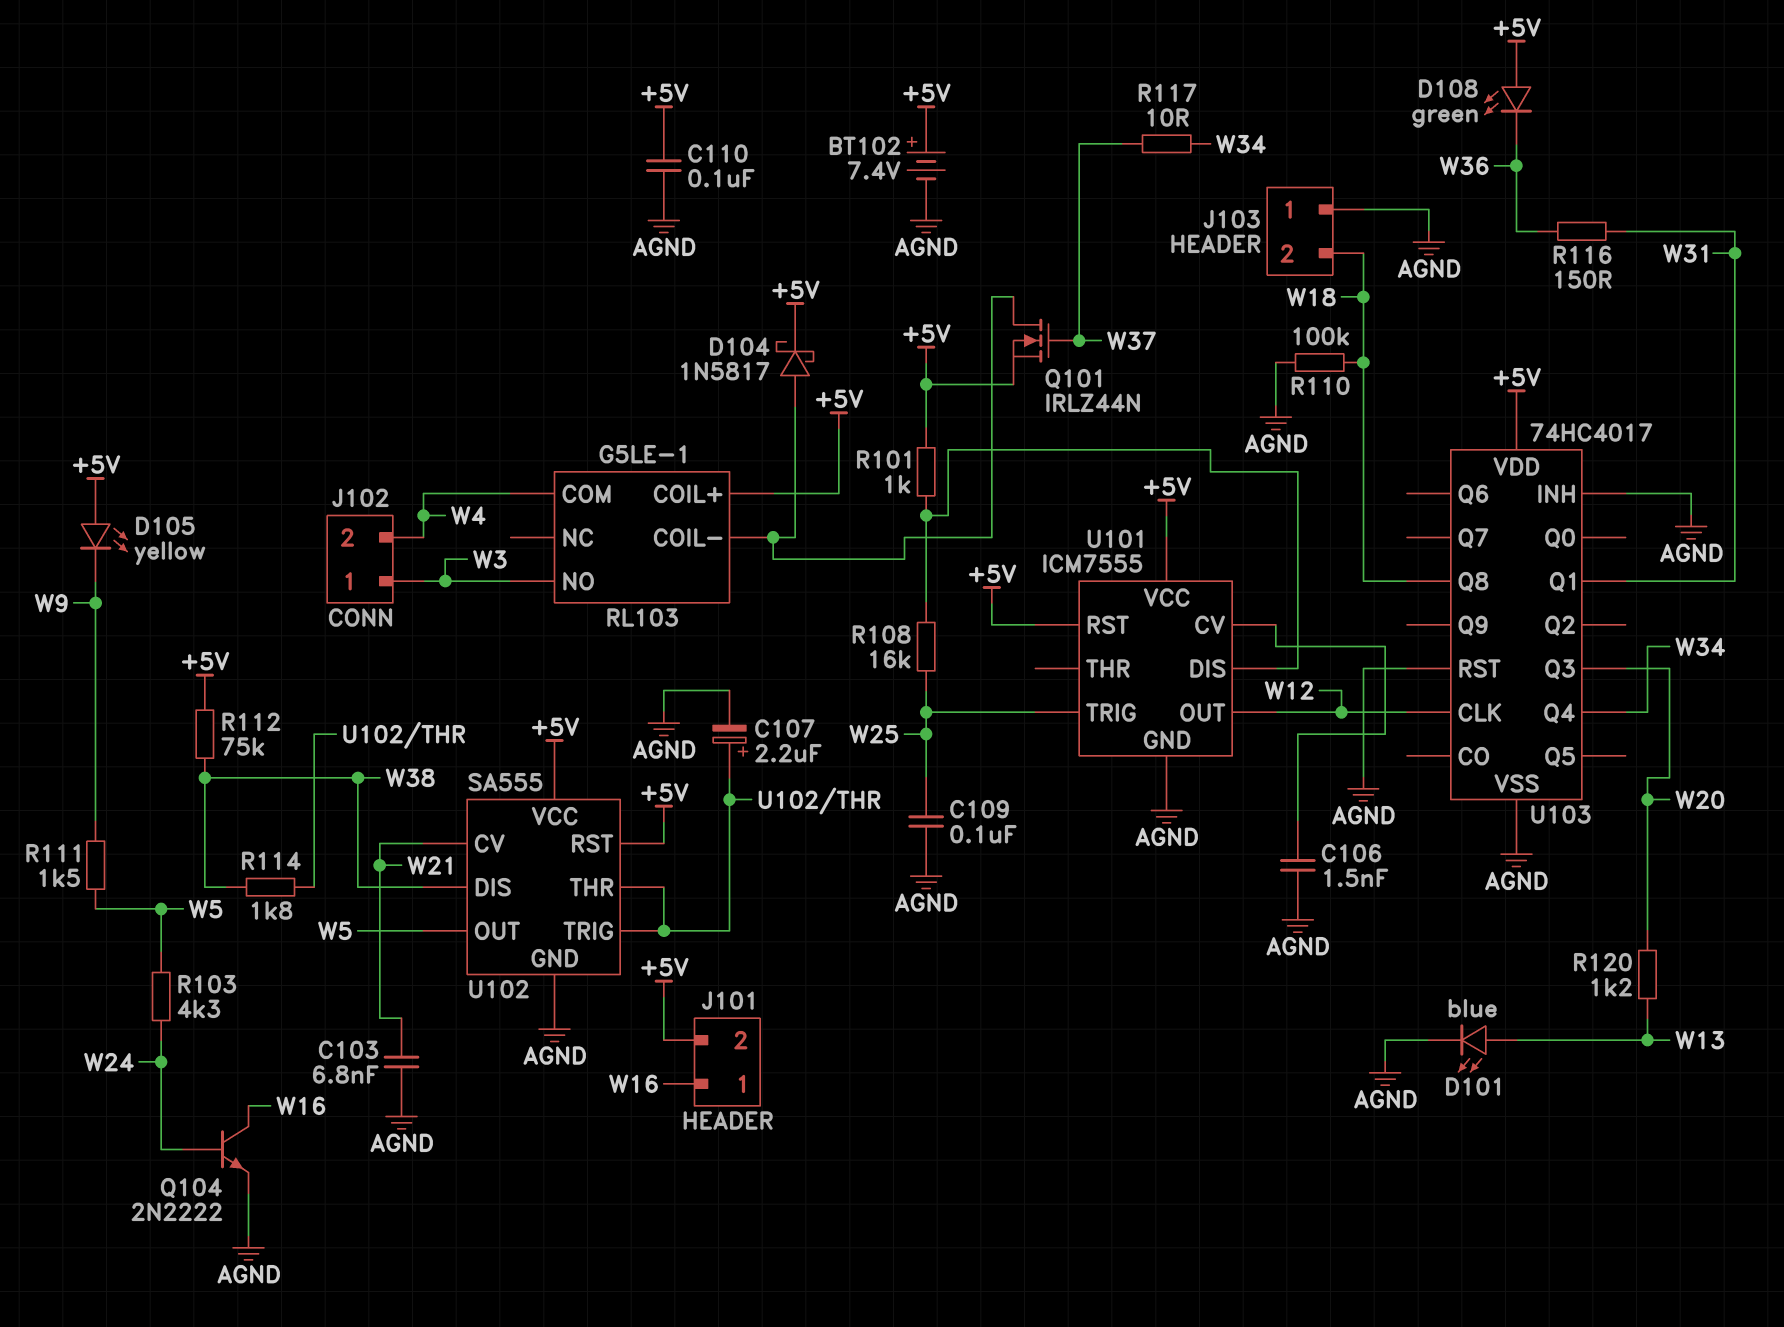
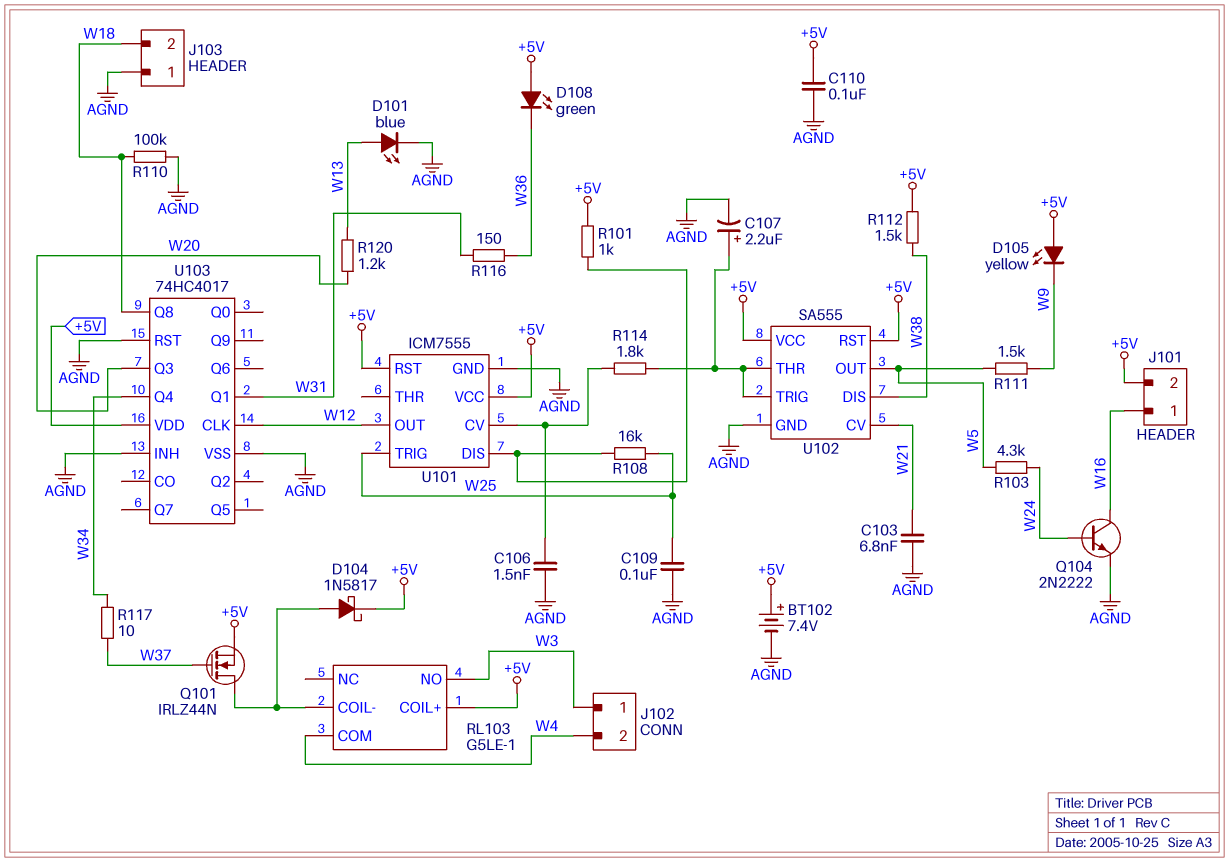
R112: 75k (+5V, W38) -> 1.5k (+5V, W38)
R114: 1.8k (U102/THR, W38) -> 1.8k (U101/CV, U102/THR)

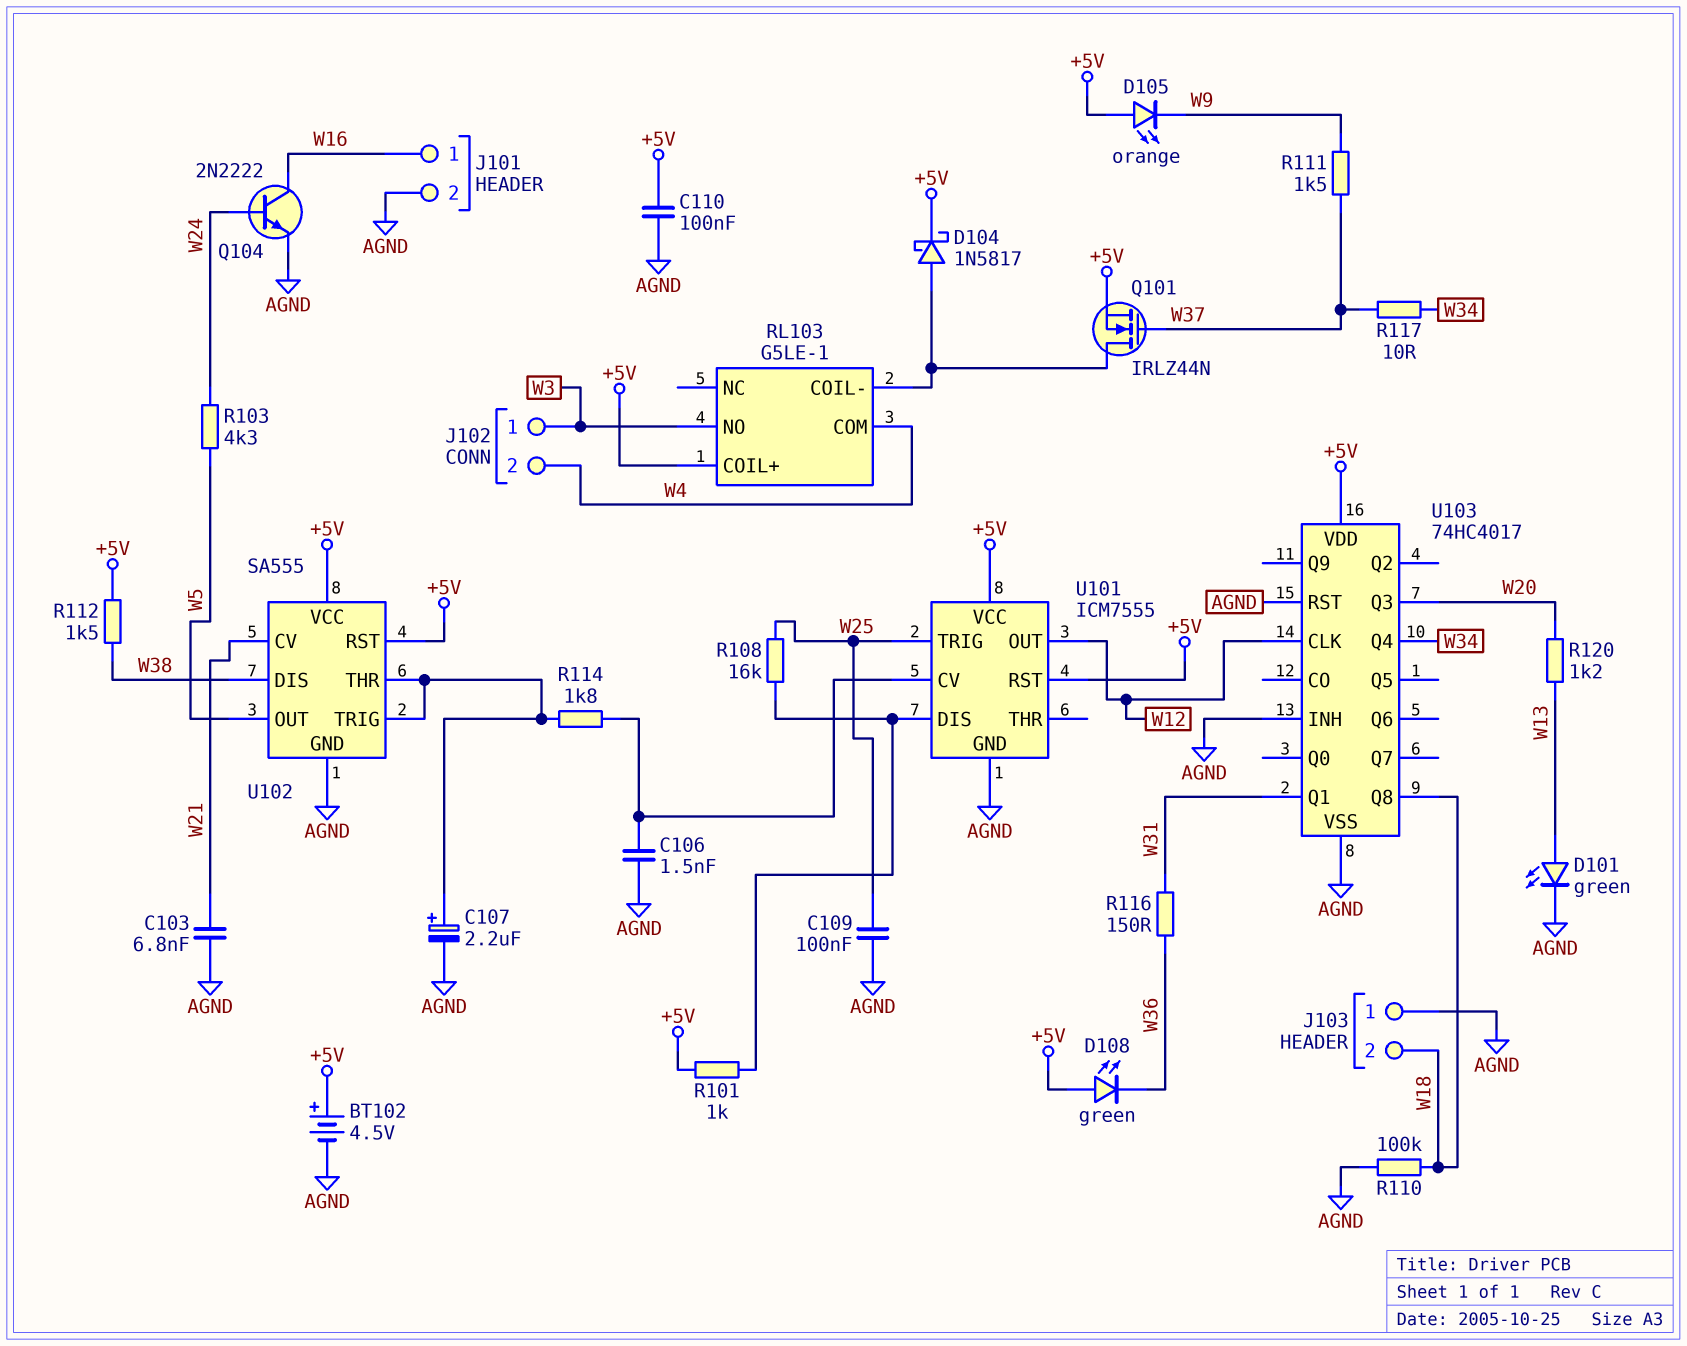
BT102: 7.4V (plus +5V, minus AGND) -> 4.5V (plus +5V, minus AGND)
D101: LED blue (A W13, K AGND) -> LED green (A W13, K AGND)
D105: LED yellow (A +5V, K W9) -> LED orange (A +5V, K W9)
J101 pin 2: +5V -> AGND
R111: 1.5k (W5, W9) -> 1.5k (W9, W37)

